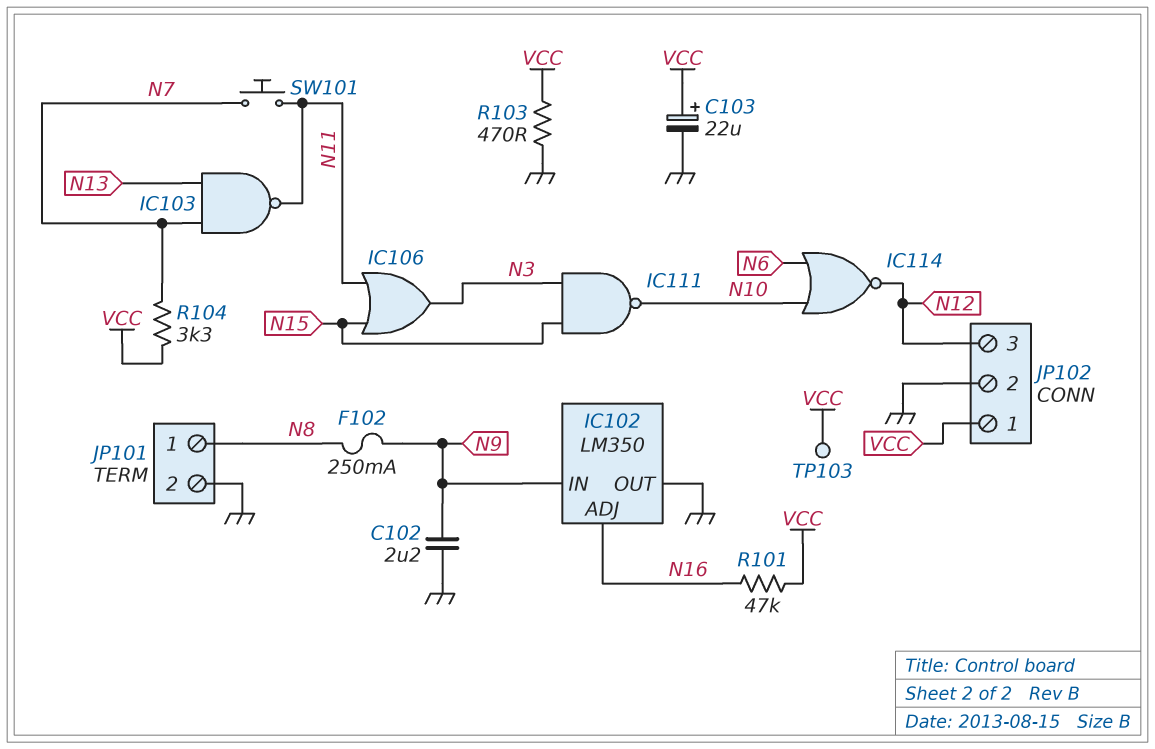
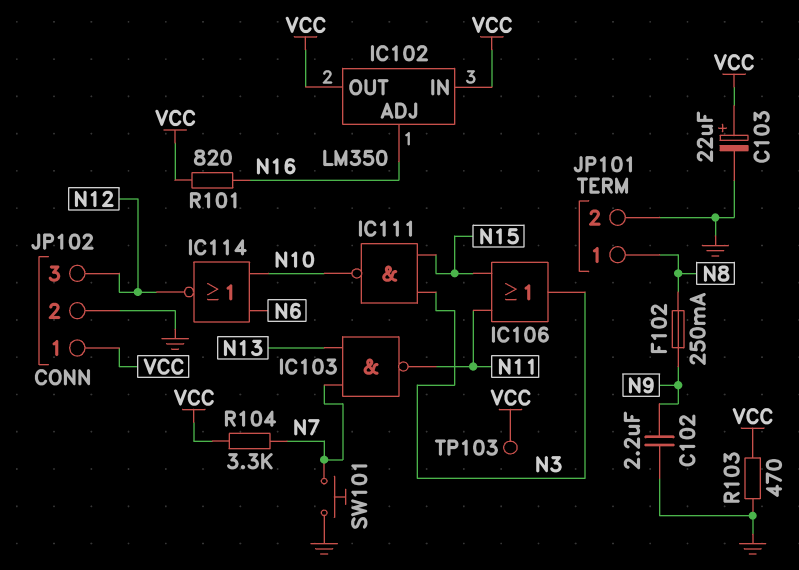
IC102 pin IN: N9 -> VCC
IC102 pin OUT: GND -> VCC
R101: 47k (N16, VCC) -> 820 (N16, VCC)
SW101: button (N7, N11) -> button (GND, N7)

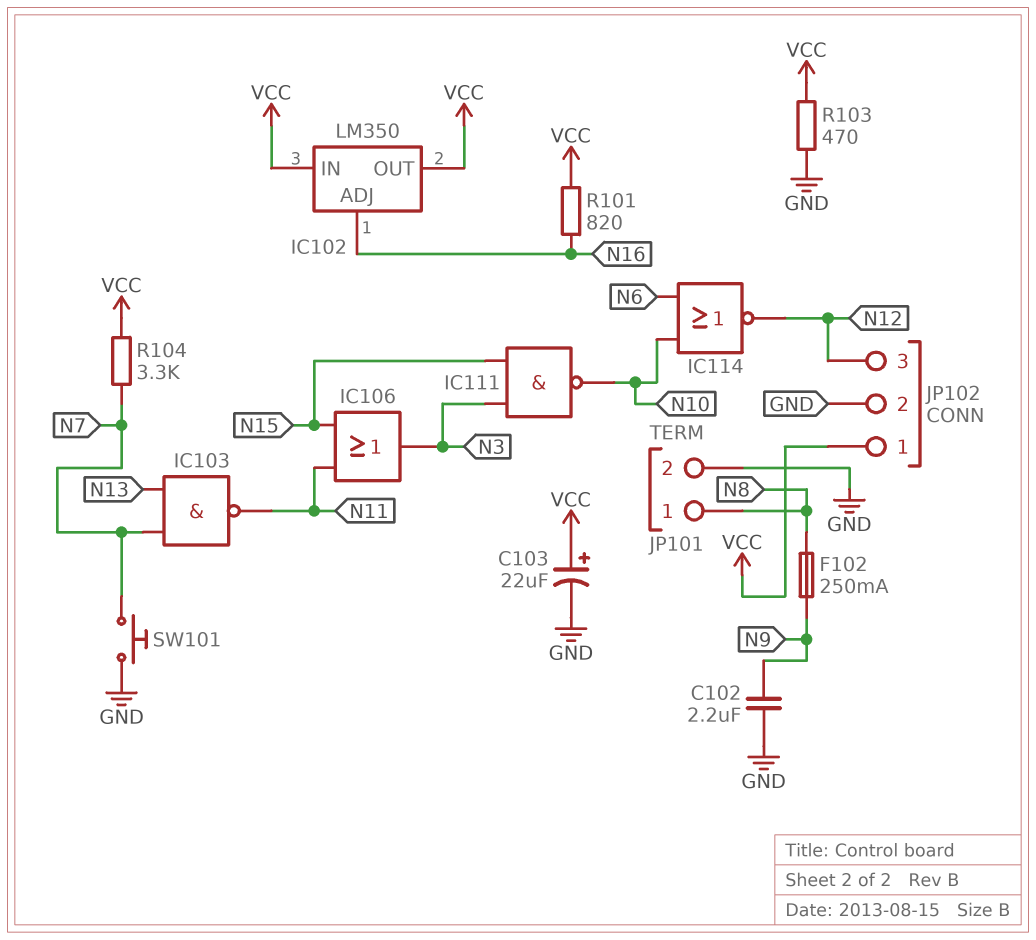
TP103: test point (VCC) -> none

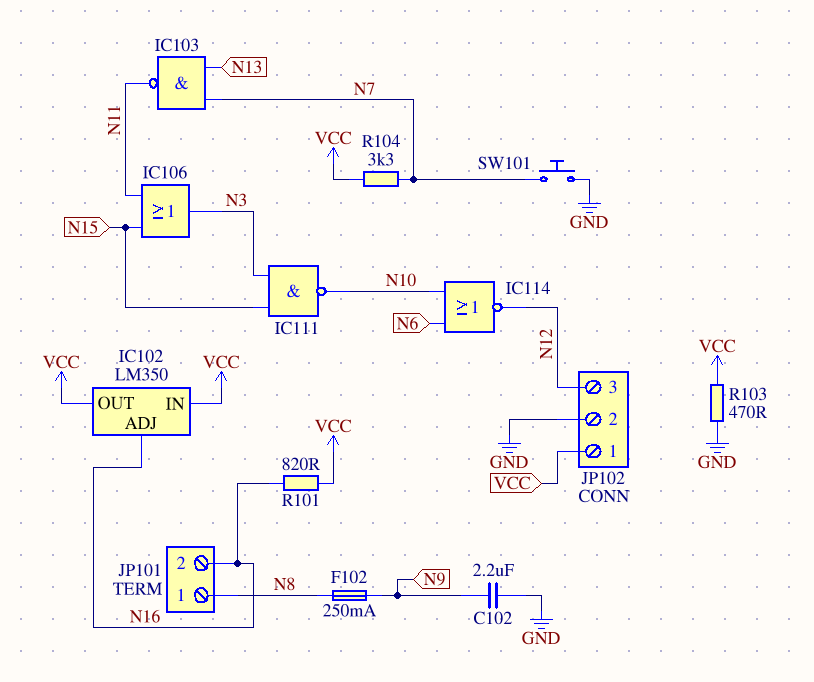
C103: 22uF (plus VCC, minus GND) -> none
JP101 pin 2: GND -> N16

